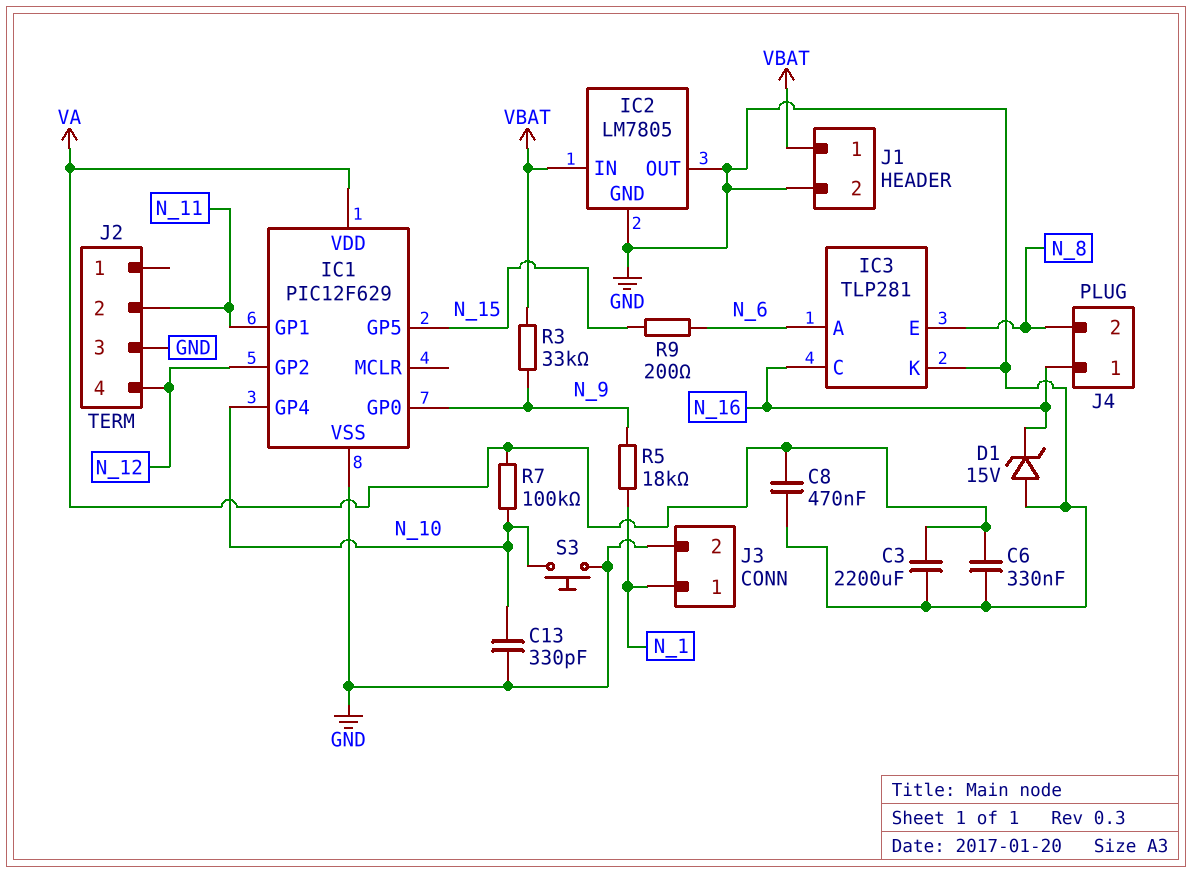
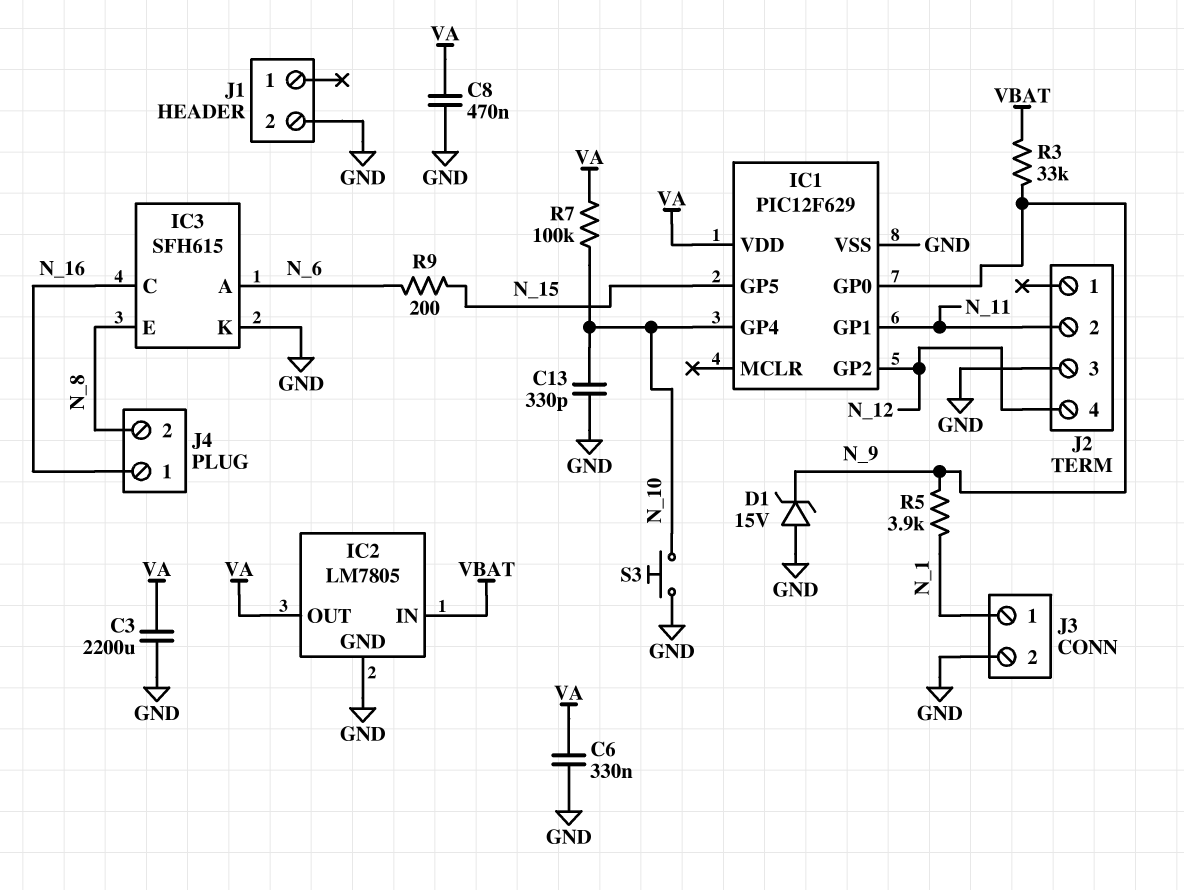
D1: zener 15V (A GND, K N_16) -> zener 15V (A GND, K N_9)
IC2 pin OUT: GND -> VA
IC3: TLP281 -> SFH615
J1 pin 1: VBAT -> none
R5: 18k (N_1, N_9) -> 3.9k (N_1, N_9)

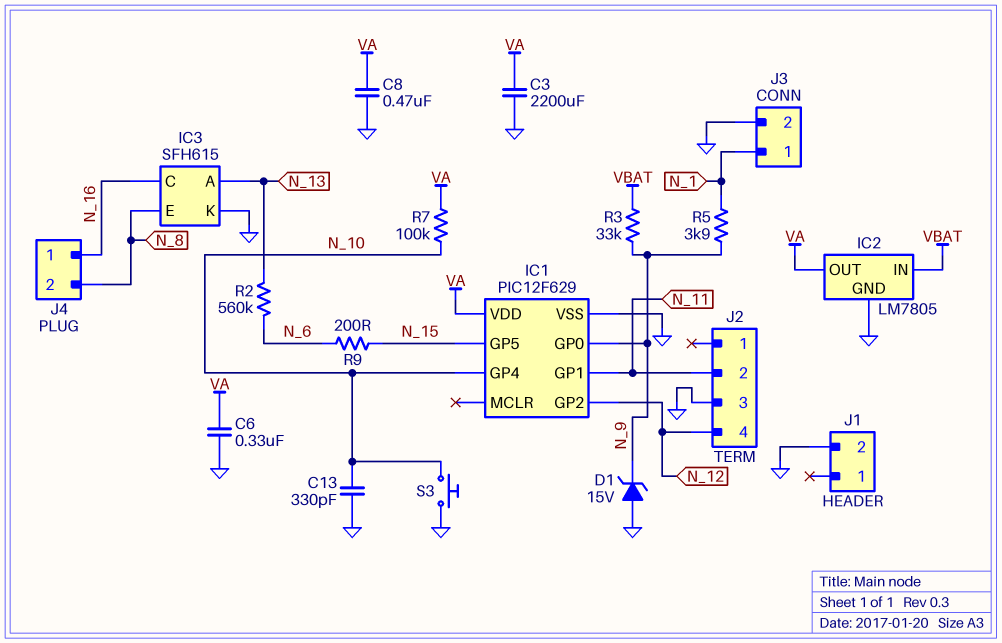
IC3 pin A: N_6 -> N_13
R2: none -> 560k (N_6, N_13)

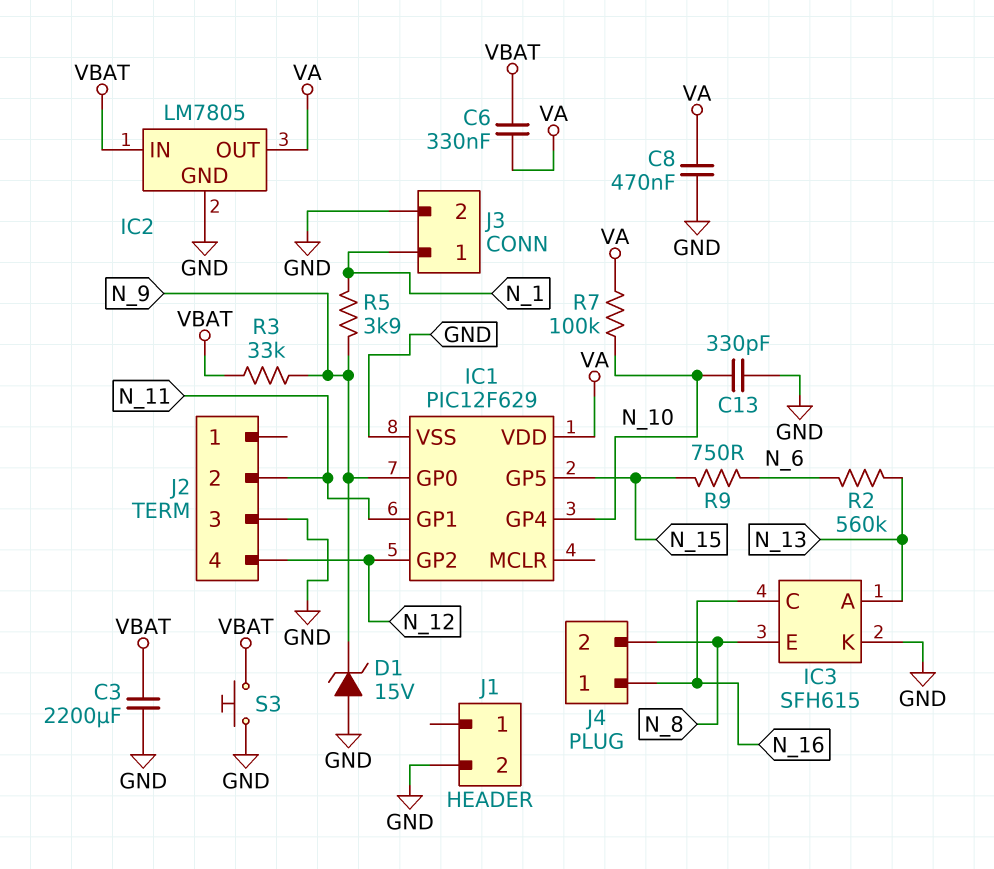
C3: 2200uF (GND, VA) -> 2200uF (GND, VBAT)
C6: 330nF (GND, VA) -> 330nF (VA, VBAT)
R9: 200 (N_6, N_15) -> 750 (N_6, N_15)
S3: button (GND, N_10) -> button (GND, VBAT)

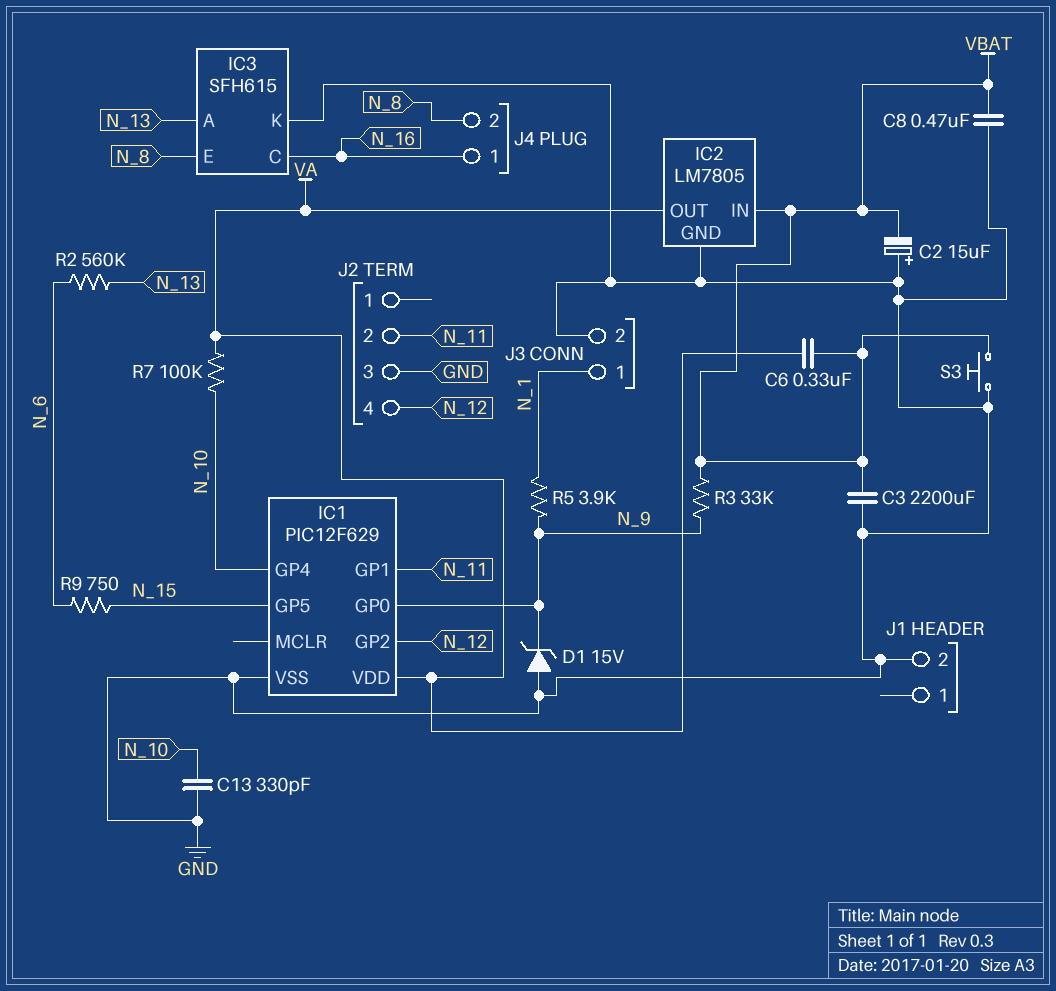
C2: none -> 15uF (plus GND, minus VBAT)
C8: 470nF (GND, VA) -> 470nF (GND, VBAT)

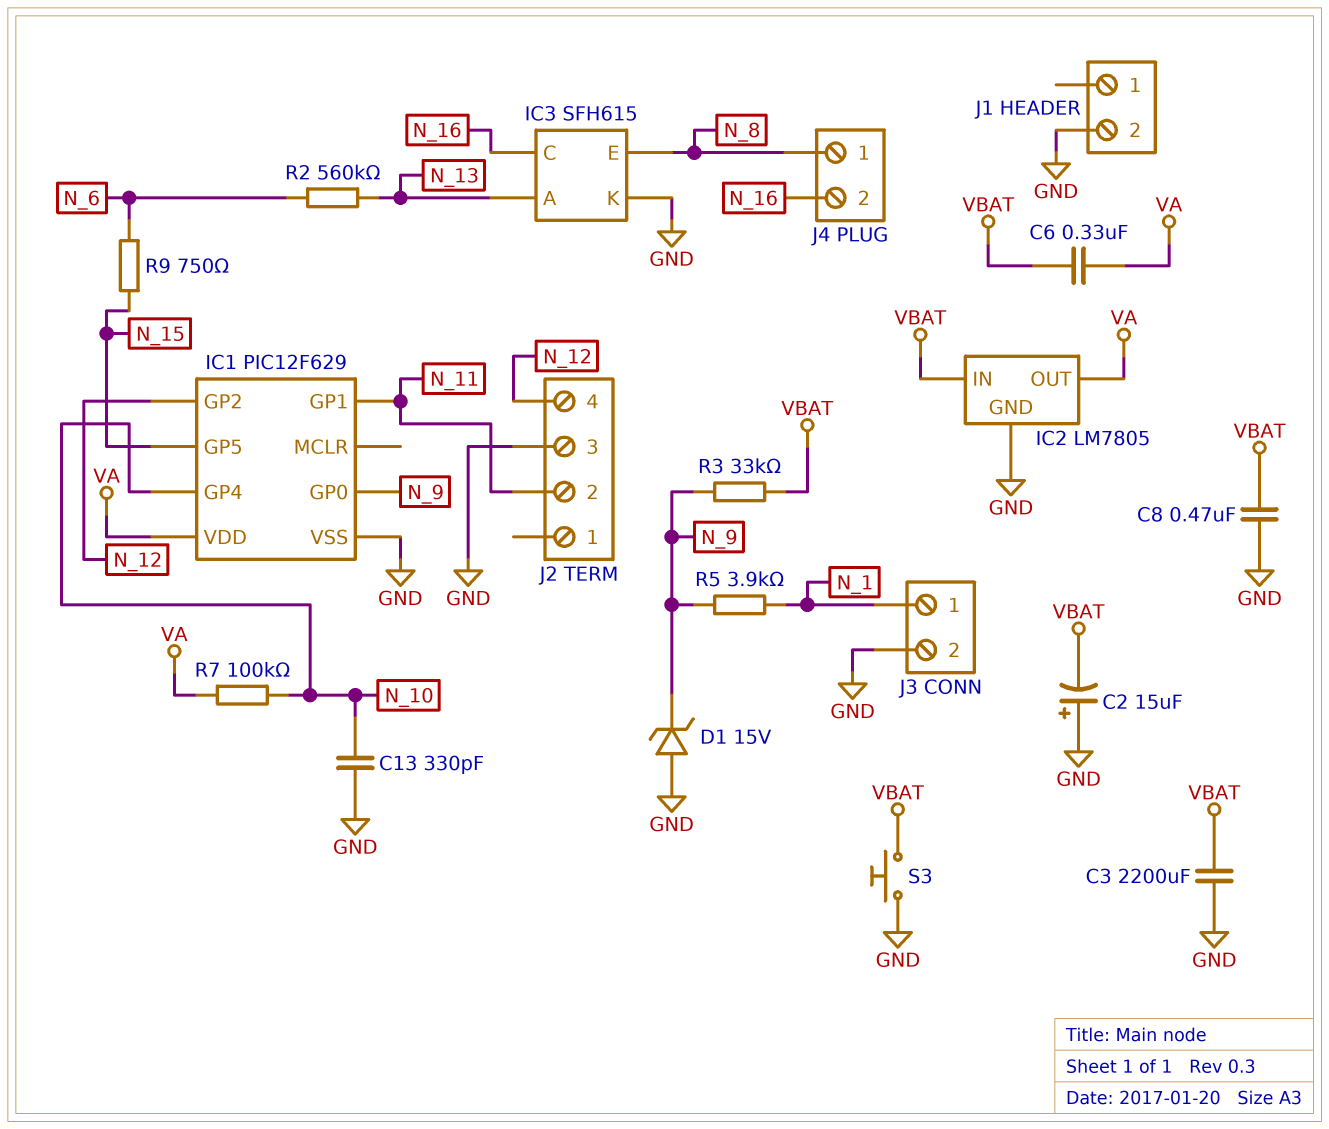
J4 pin 1: N_16 -> N_8
J4 pin 2: N_8 -> N_16

